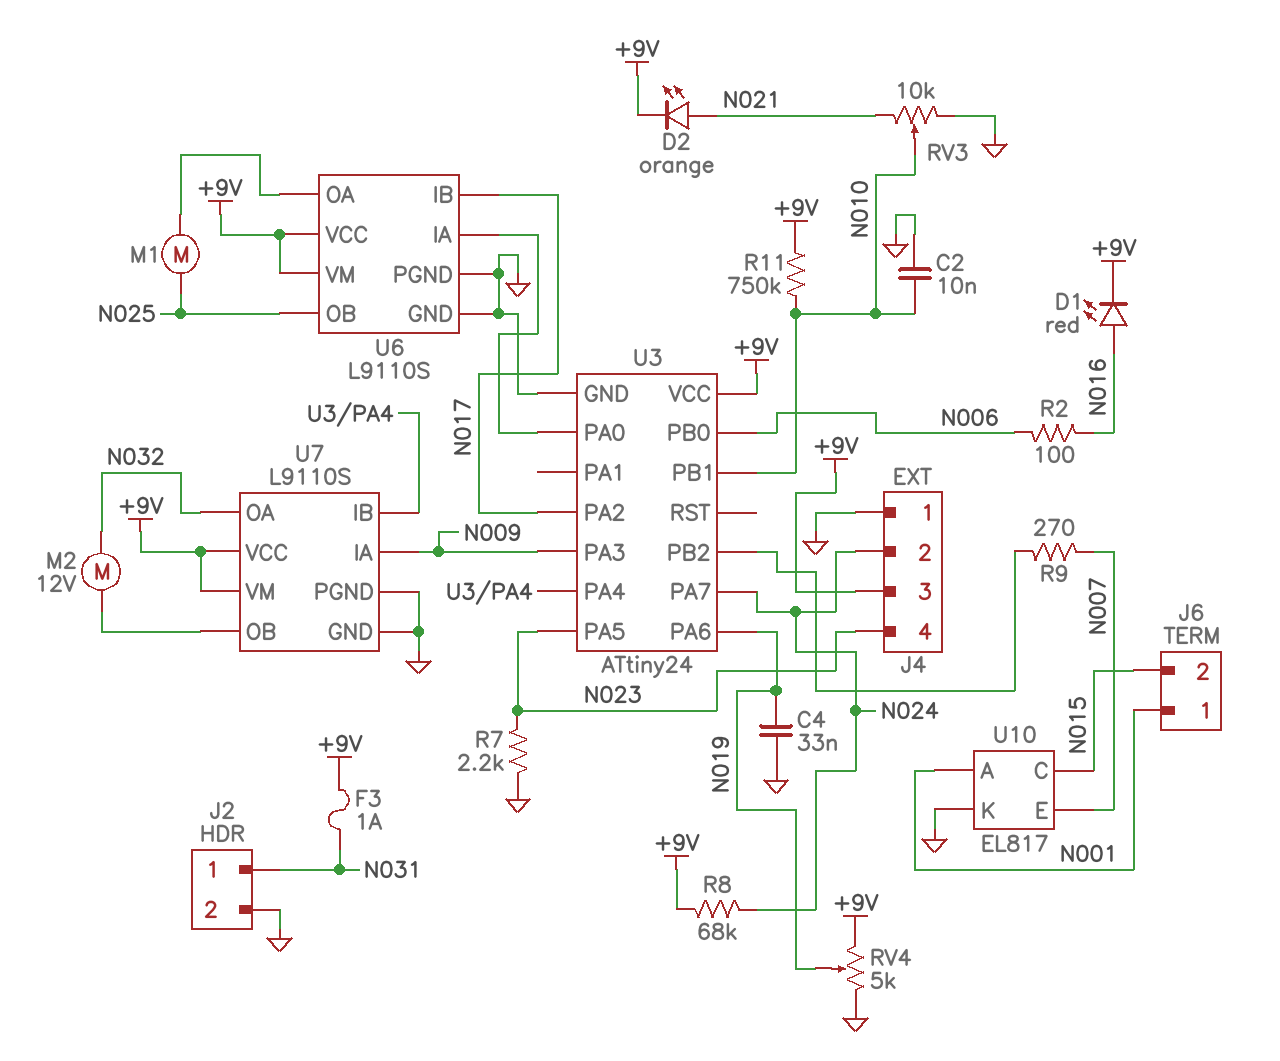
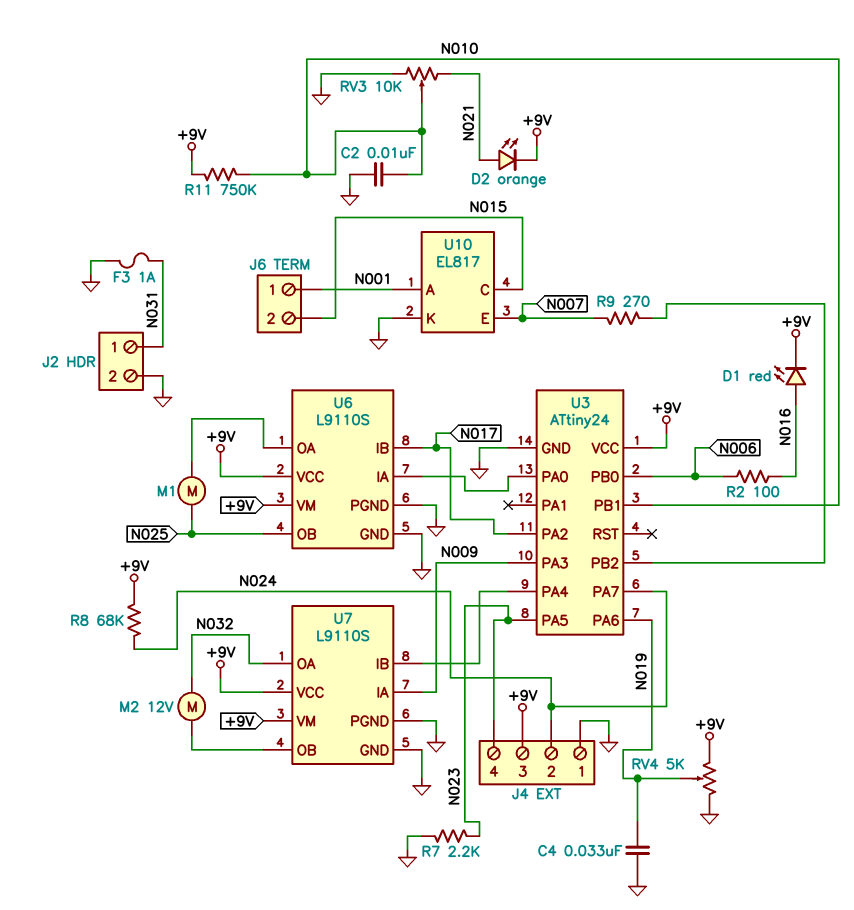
F3: 1A (+9V, N031) -> 1A (GND, N031)

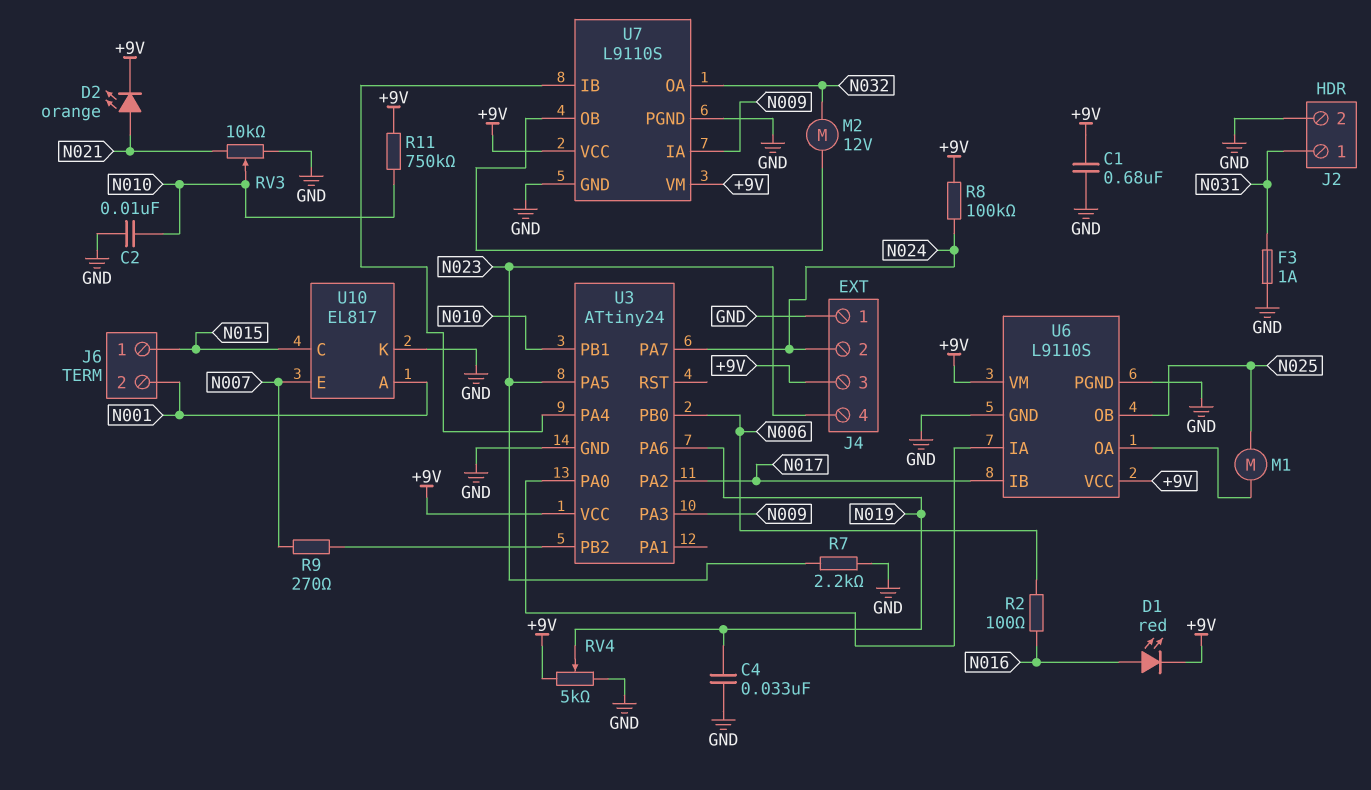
C1: none -> 680nF (+9V, GND)
J6 pin 1: N001 -> N015
J6 pin 2: N015 -> N001
R8: 68k (+9V, N024) -> 100k (+9V, N024)

